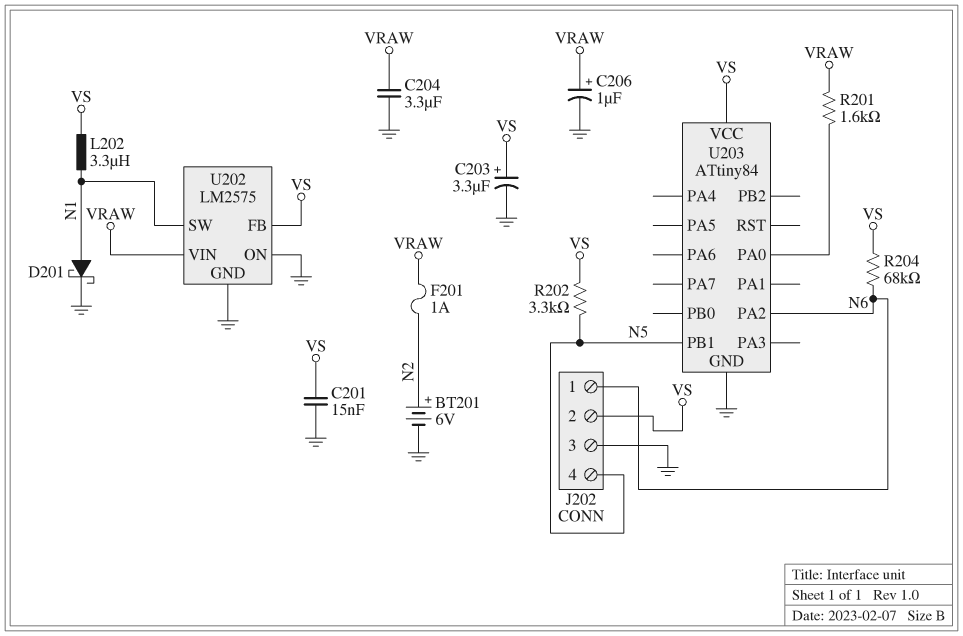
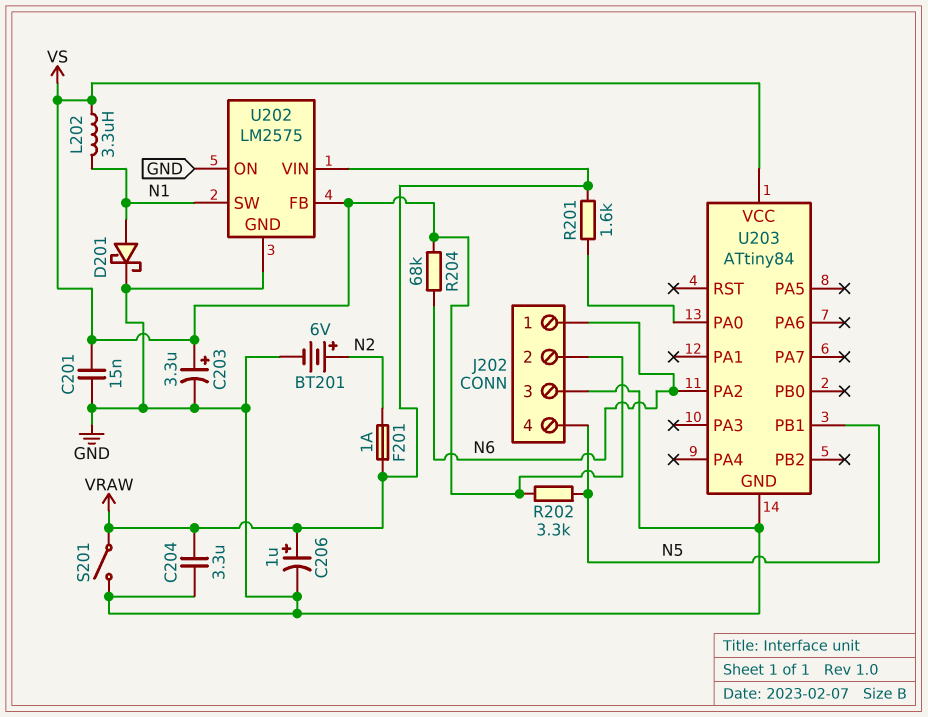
S201: none -> switch (GND, VRAW)

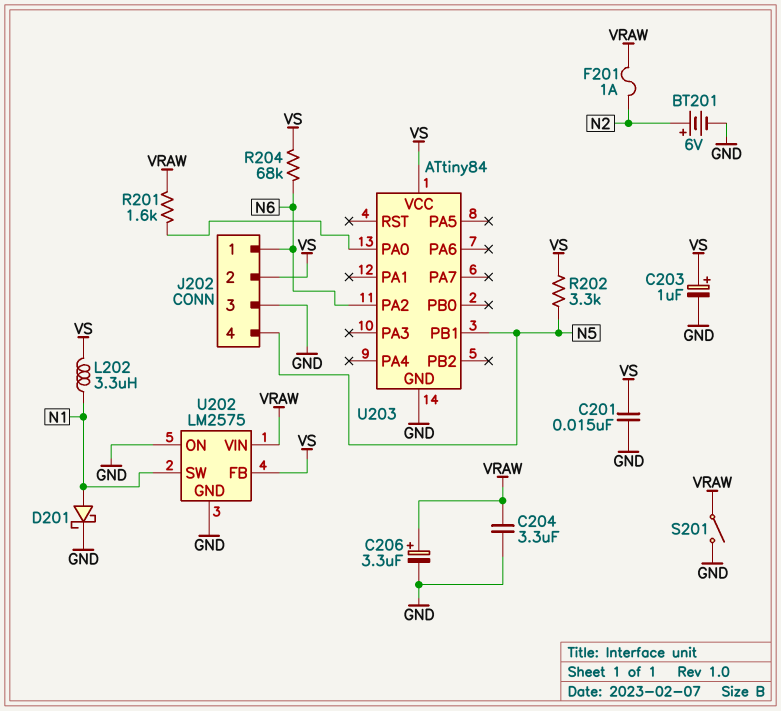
C203: 3.3uF (plus VS, minus GND) -> 1uF (plus VS, minus GND)
C206: 1uF (plus VRAW, minus GND) -> 3.3uF (plus VRAW, minus GND)

